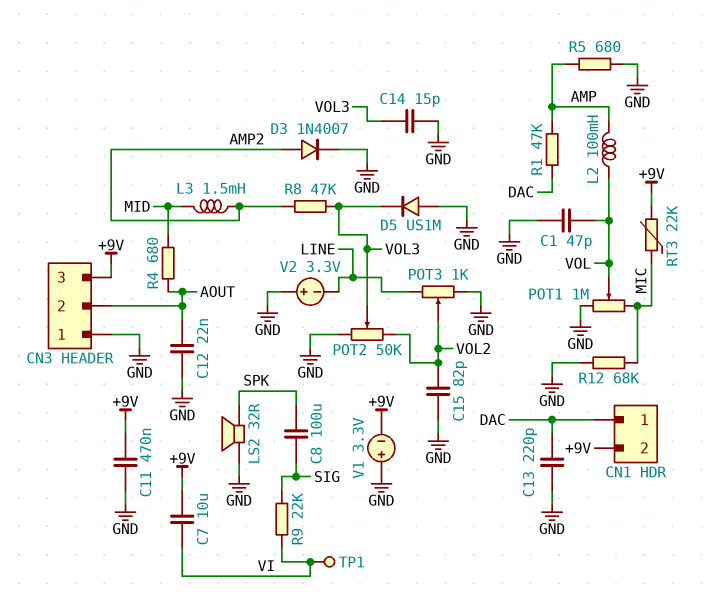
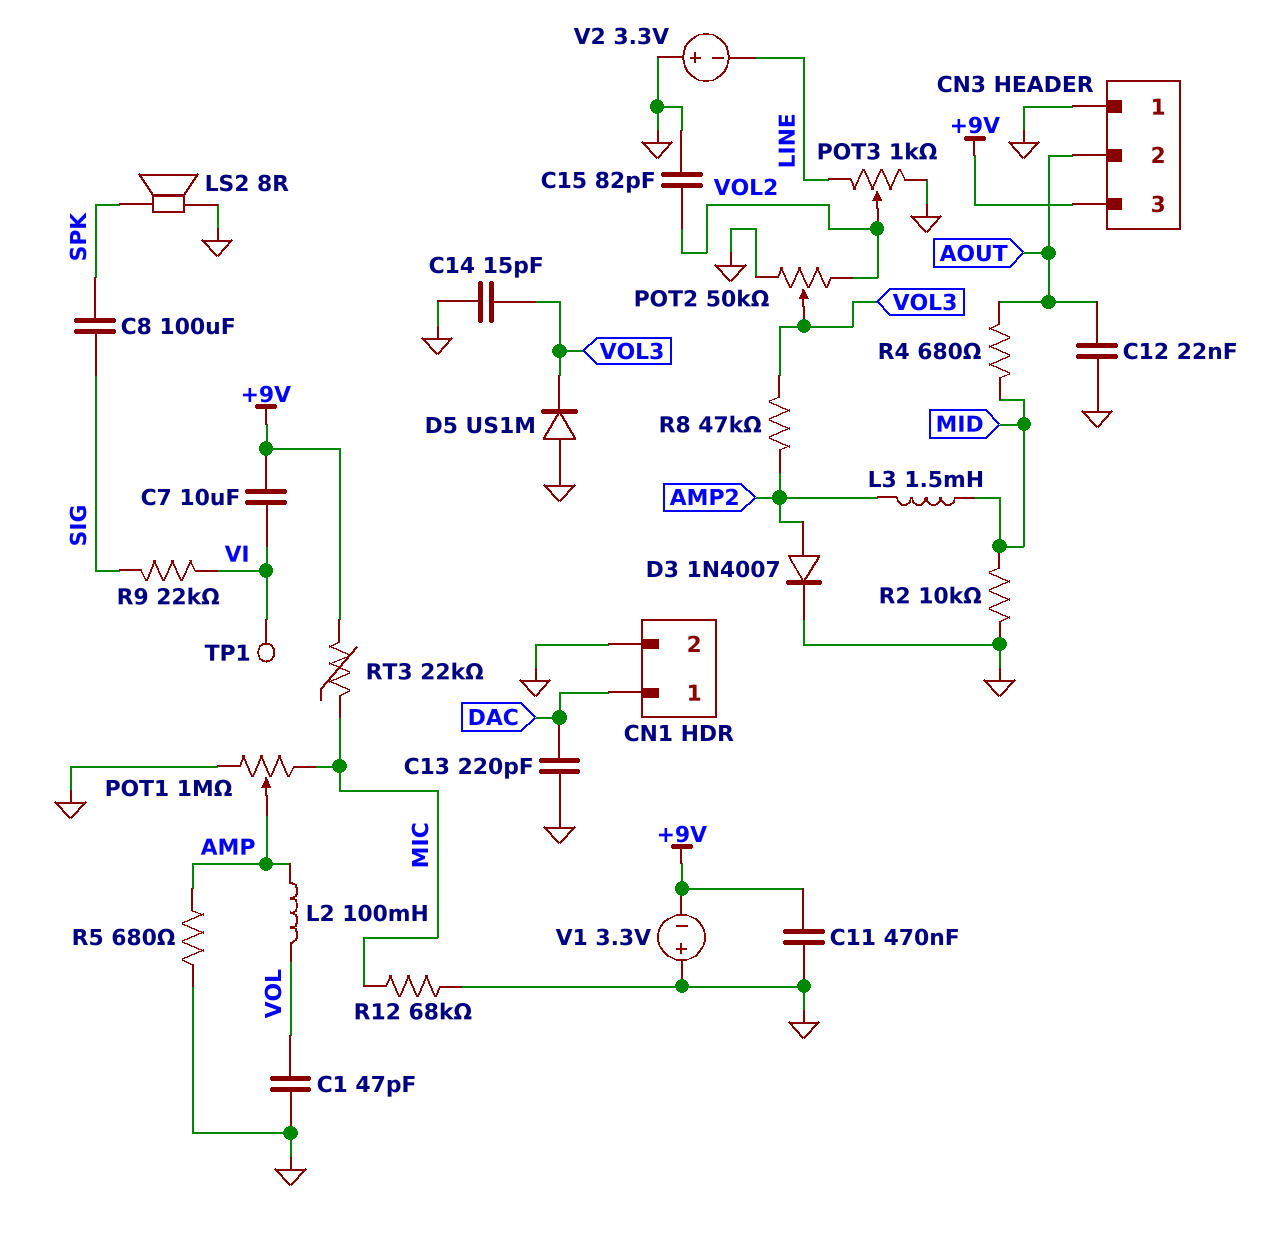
CN1 pin 2: +9V -> GND
LS2: speaker 32R (GND, SPK) -> speaker 8R (GND, SPK)
POT1: 1M (GND, MIC, wiper VOL) -> 1M (GND, MIC, wiper AMP)
R1: 47k (AMP, DAC) -> none
R2: none -> 10k (GND, MID)

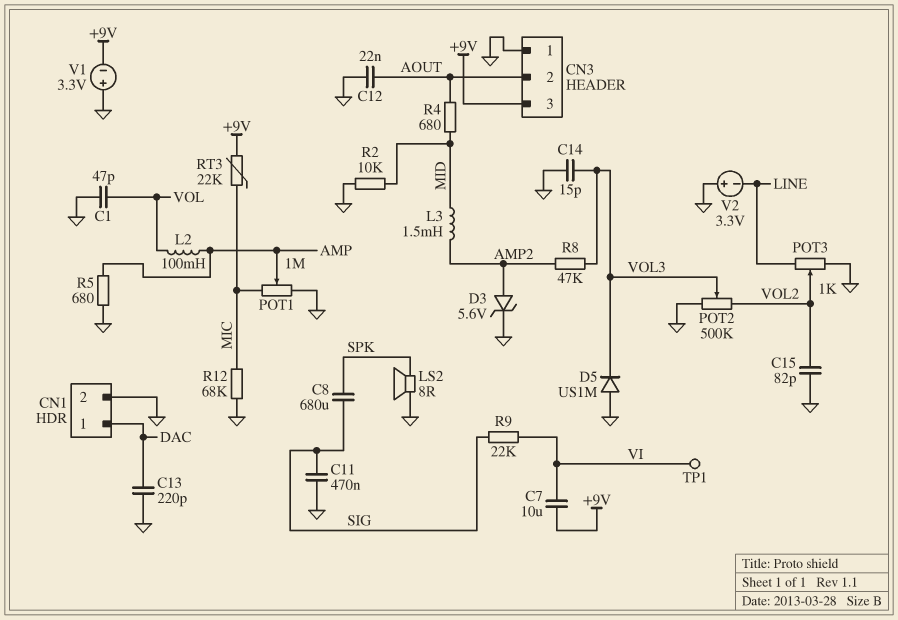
C8: 100uF (SIG, SPK) -> 680uF (SIG, SPK)
C11: 470nF (+9V, GND) -> 470nF (GND, SIG)
D3: diode 1N4007 (A AMP2, K GND) -> zener 5.6V (A AMP2, K GND)
POT2: 50k (GND, VOL2, wiper VOL3) -> 500k (GND, VOL2, wiper VOL3)

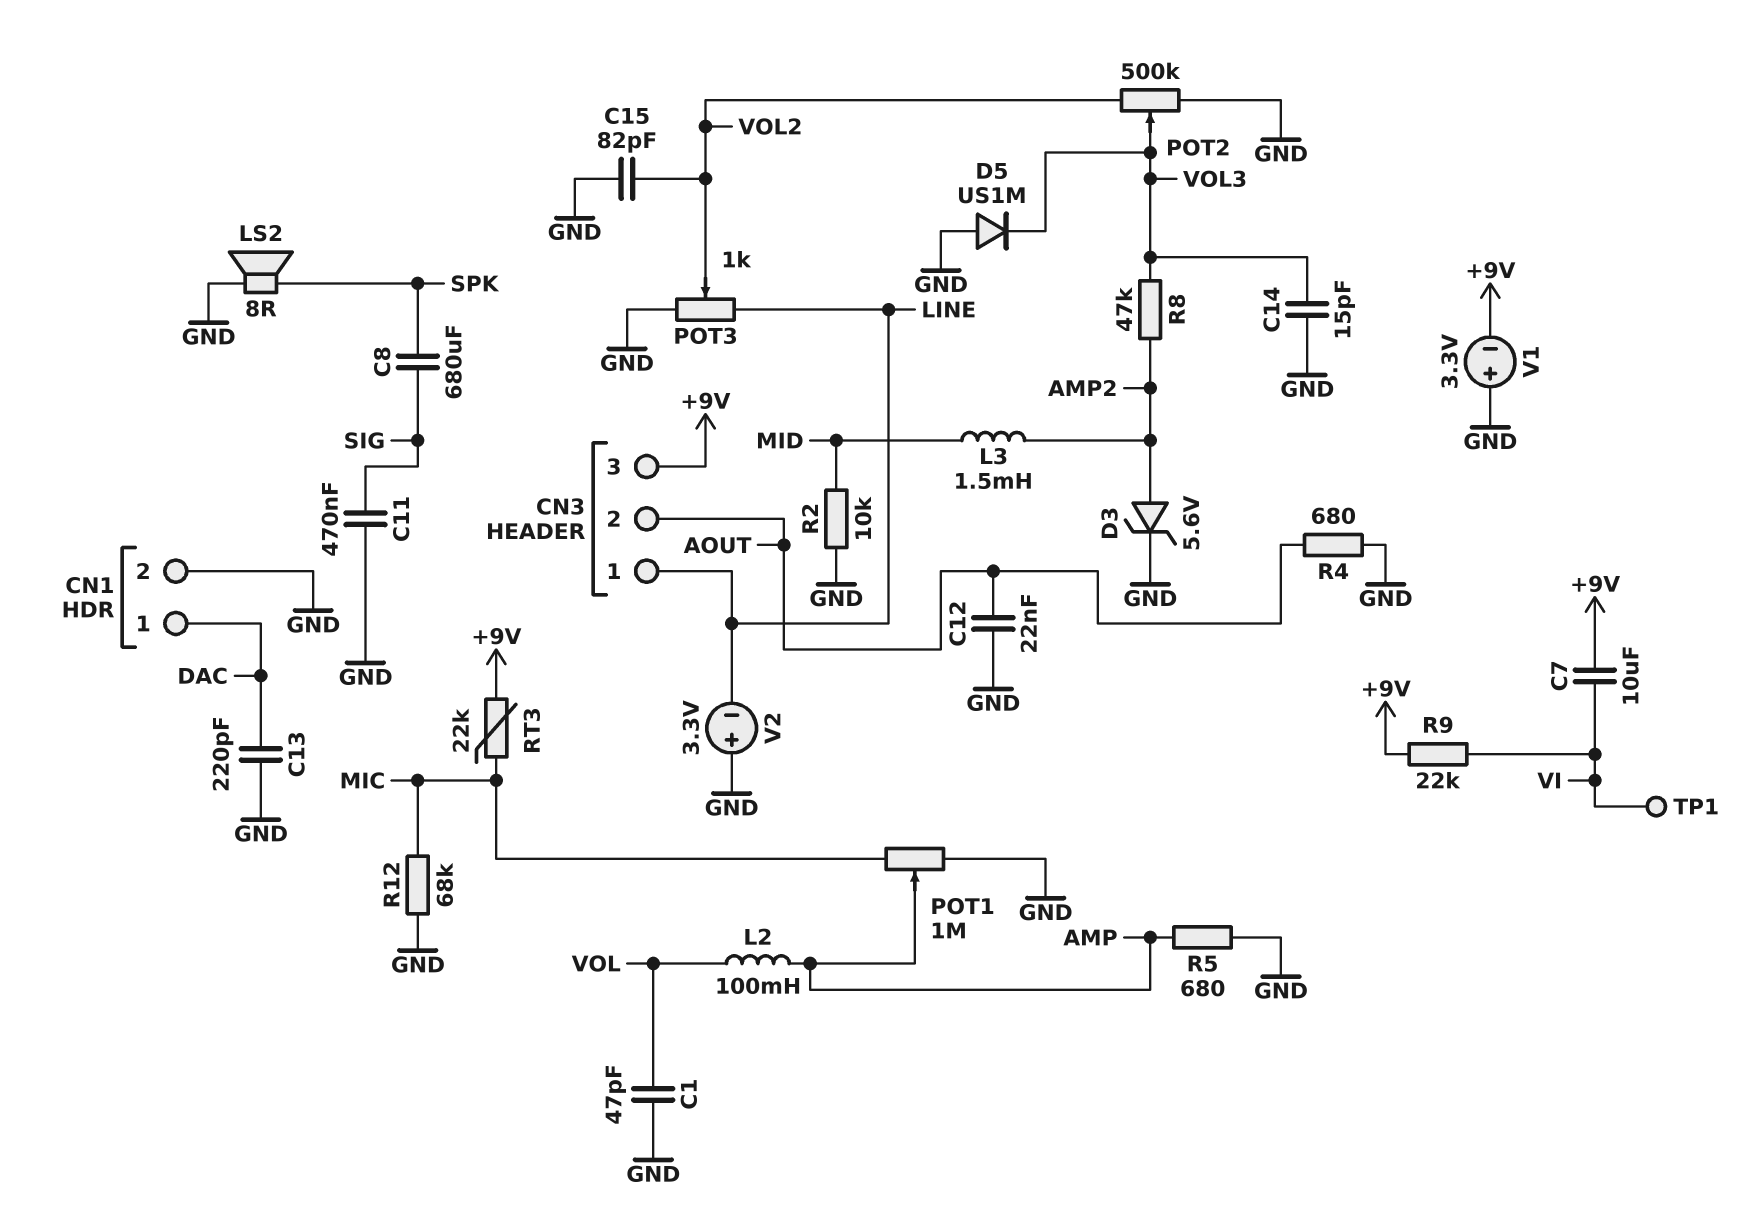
CN3 pin 1: GND -> LINE
R4: 680 (AOUT, MID) -> 680 (AOUT, GND)
R9: 22k (SIG, VI) -> 22k (+9V, VI)

